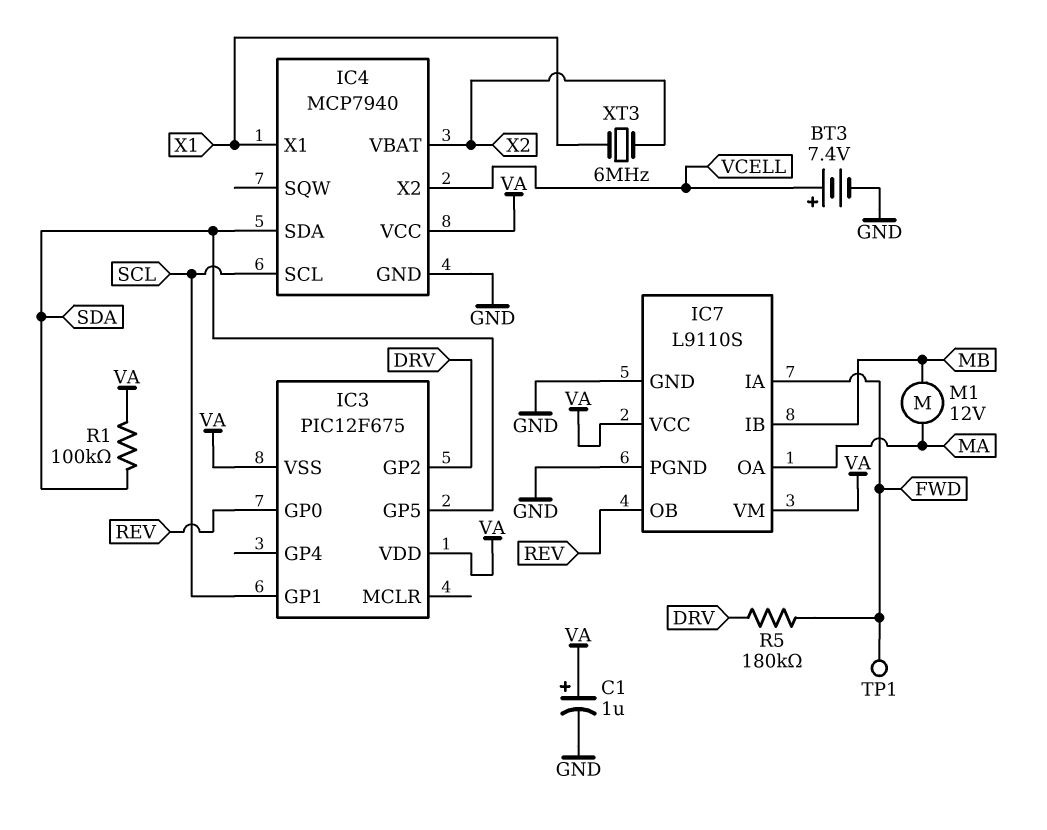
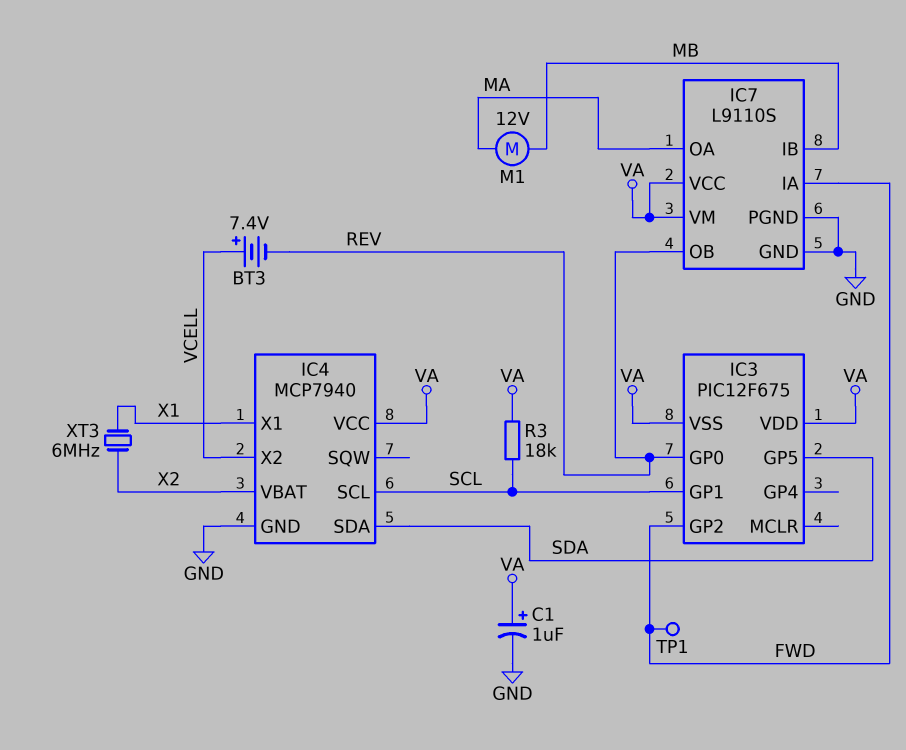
BT3: 7.4V (plus VCELL, minus GND) -> 7.4V (plus VCELL, minus REV)
IC3 pin GP2: DRV -> FWD
R1: 100k (SDA, VA) -> none
R3: none -> 18k (SCL, VA)
R5: 180k (DRV, FWD) -> none

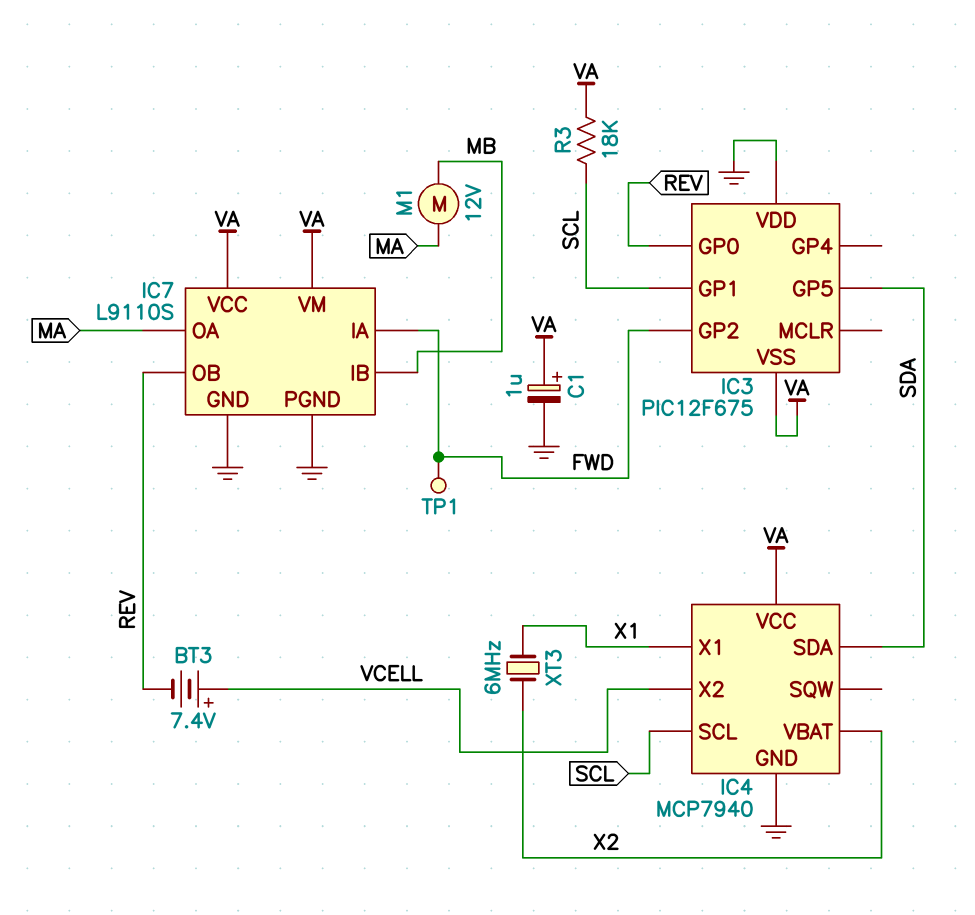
IC3 pin VDD: VA -> GND

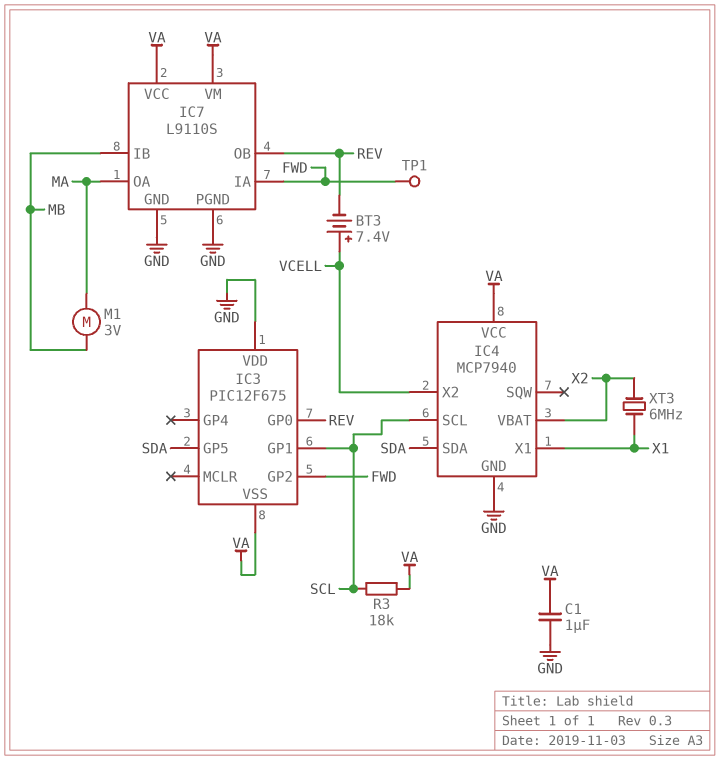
C1: 1uF (plus VA, minus GND) -> 1uF (GND, VA)
M1: motor 12V (MA, MB) -> motor 3V (MA, MB)

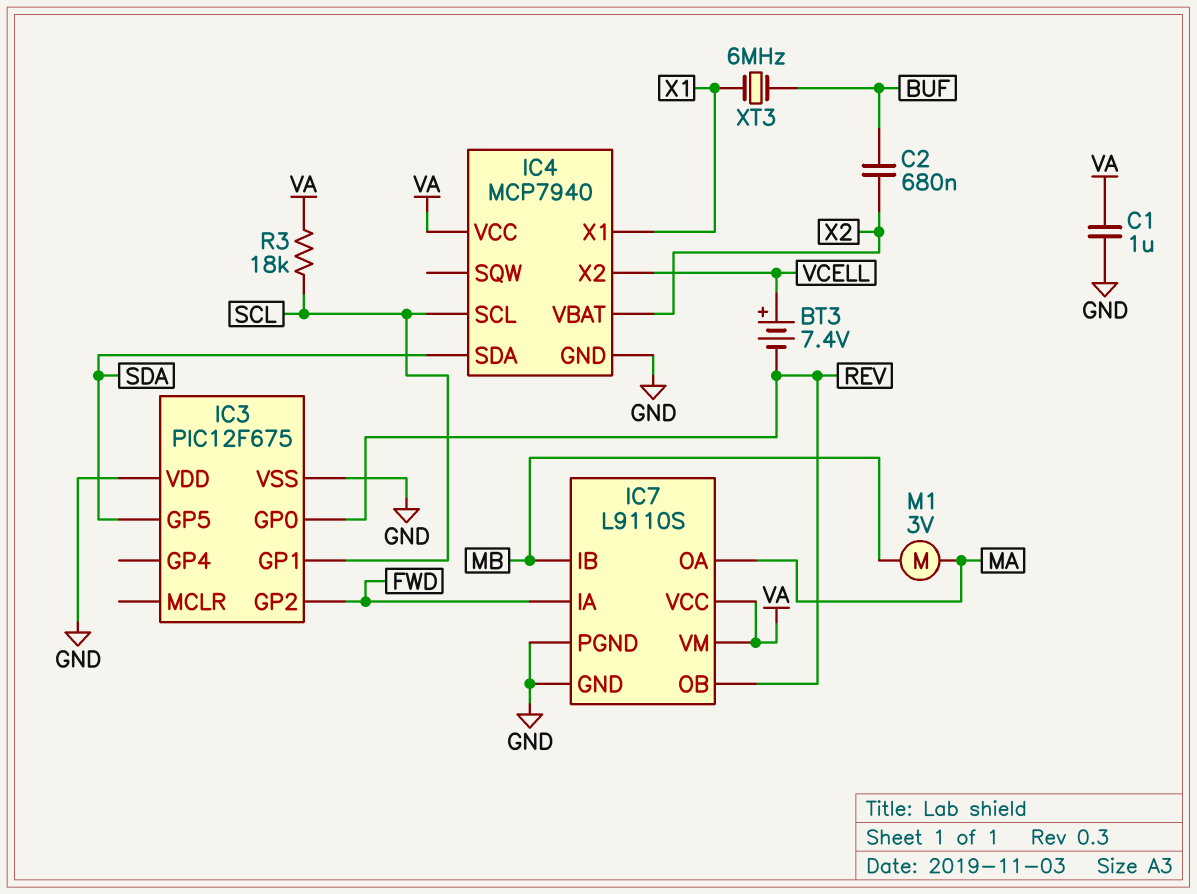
C2: none -> 680nF (BUF, X2)
IC3 pin VSS: VA -> GND
TP1: test point (FWD) -> none
XT3: 6MHz (X1, X2) -> 6MHz (BUF, X1)

